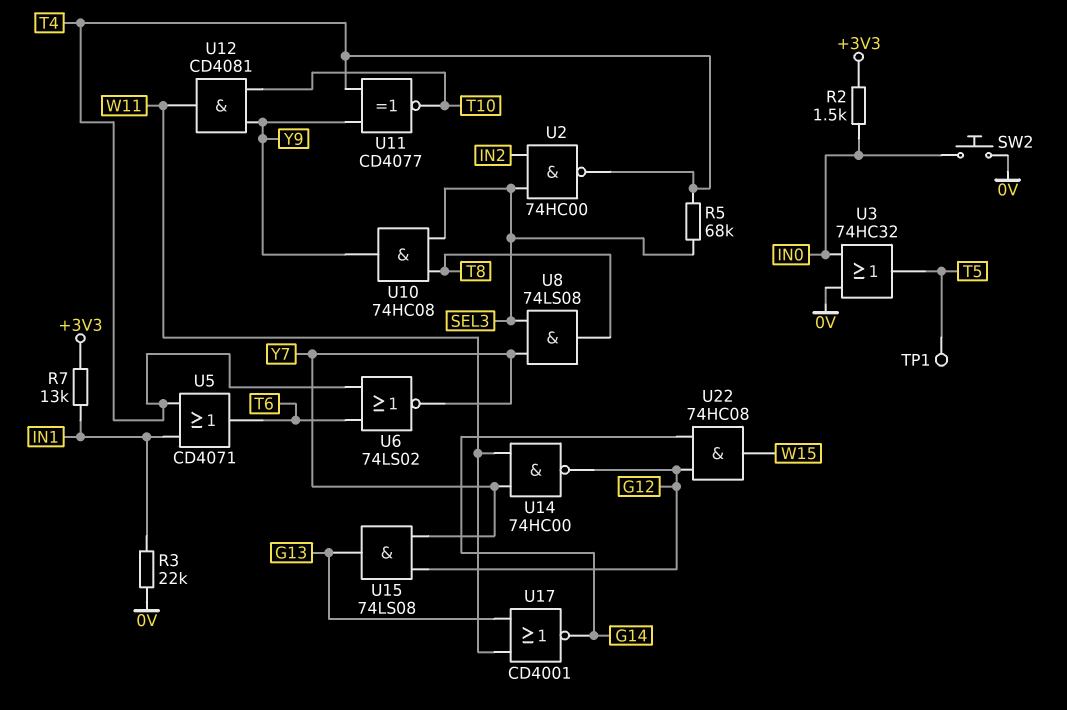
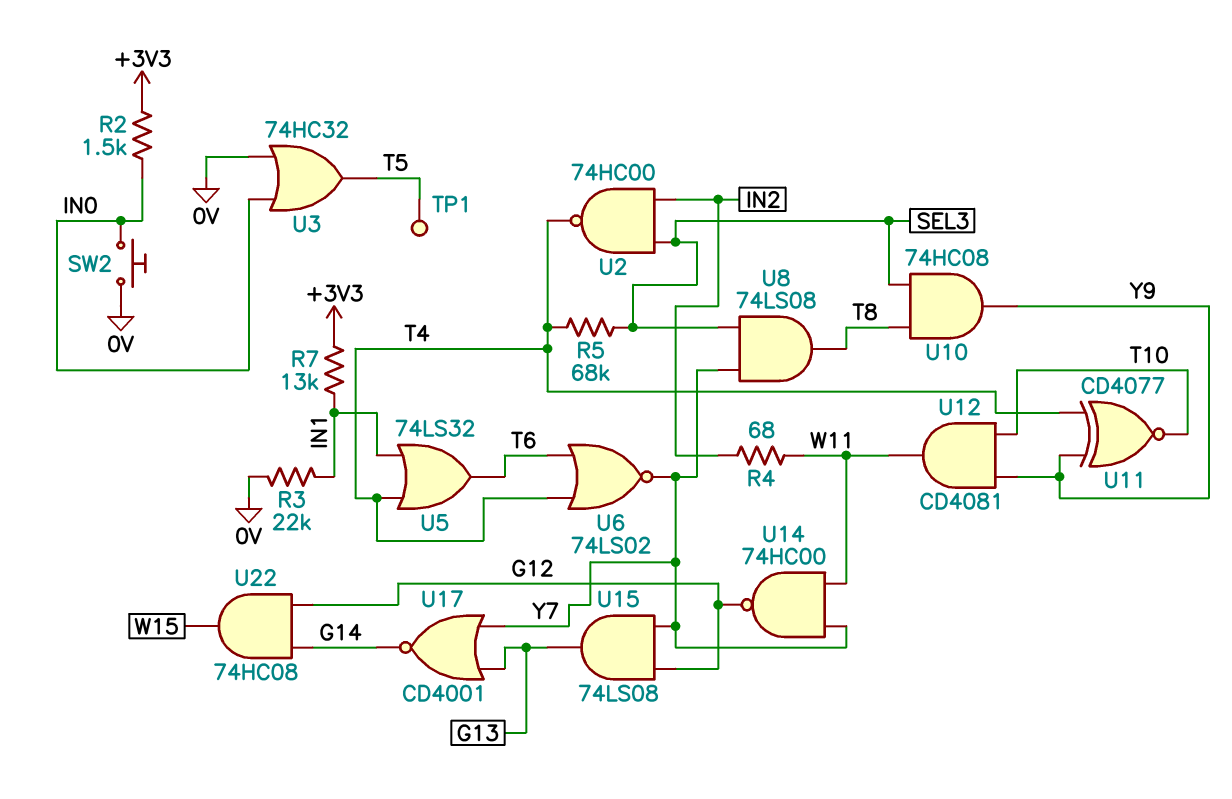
R4: none -> 68 (IN2, W11)
U5: OR CD4071 (in IN1, in T4, out T6) -> OR 74LS32 (in IN1, in T4, out T6)
U17: NOR CD4001 (in G13, in W11, out G14) -> NOR CD4001 (in G13, in Y7, out G14)

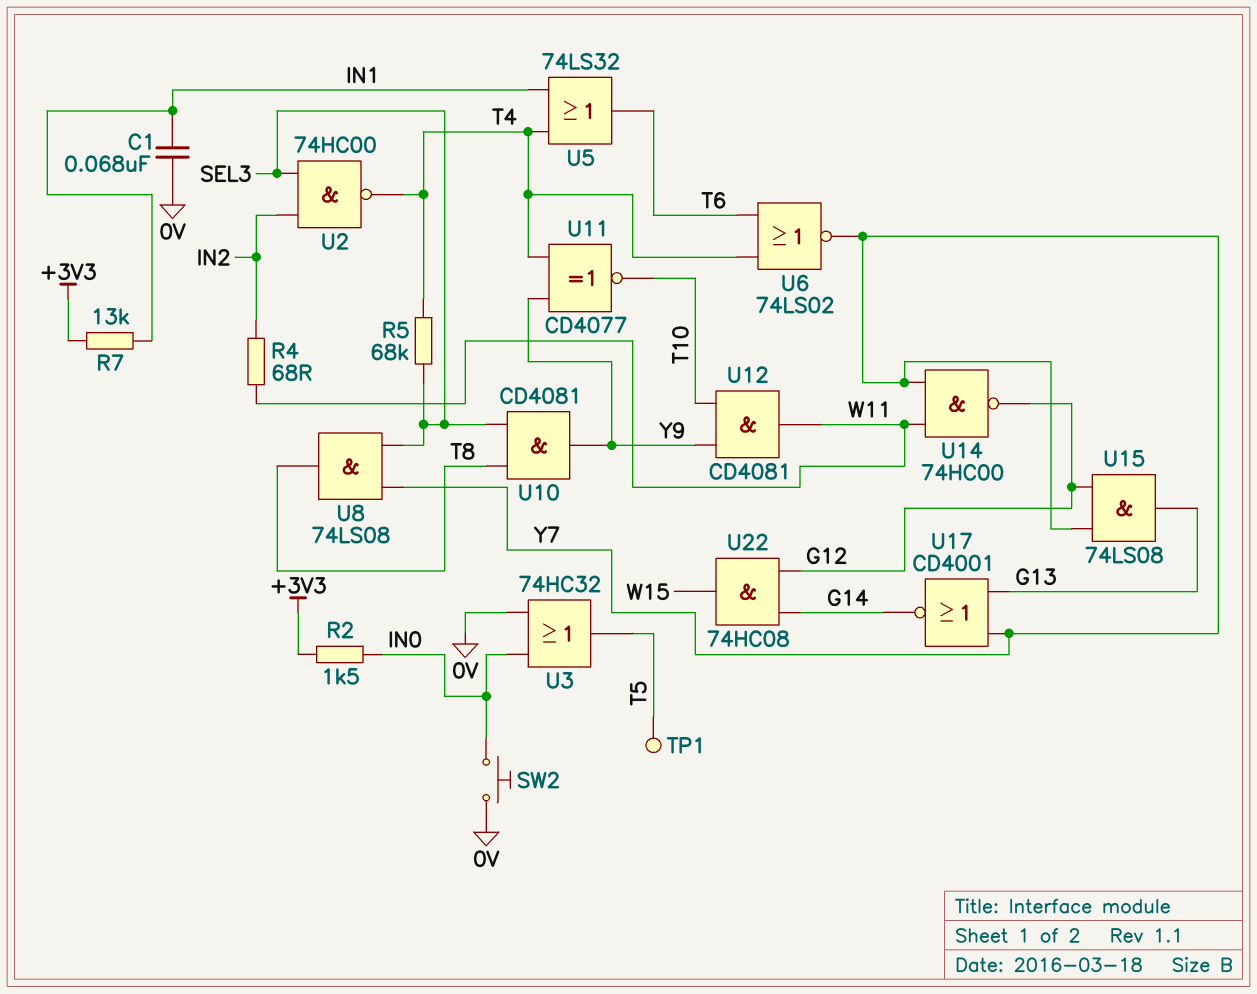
C1: none -> 68nF (0V, IN1)
R3: 22k (0V, IN1) -> none
U10: AND 74HC08 (in SEL3, in T8, out Y9) -> AND CD4081 (in SEL3, in T8, out Y9)

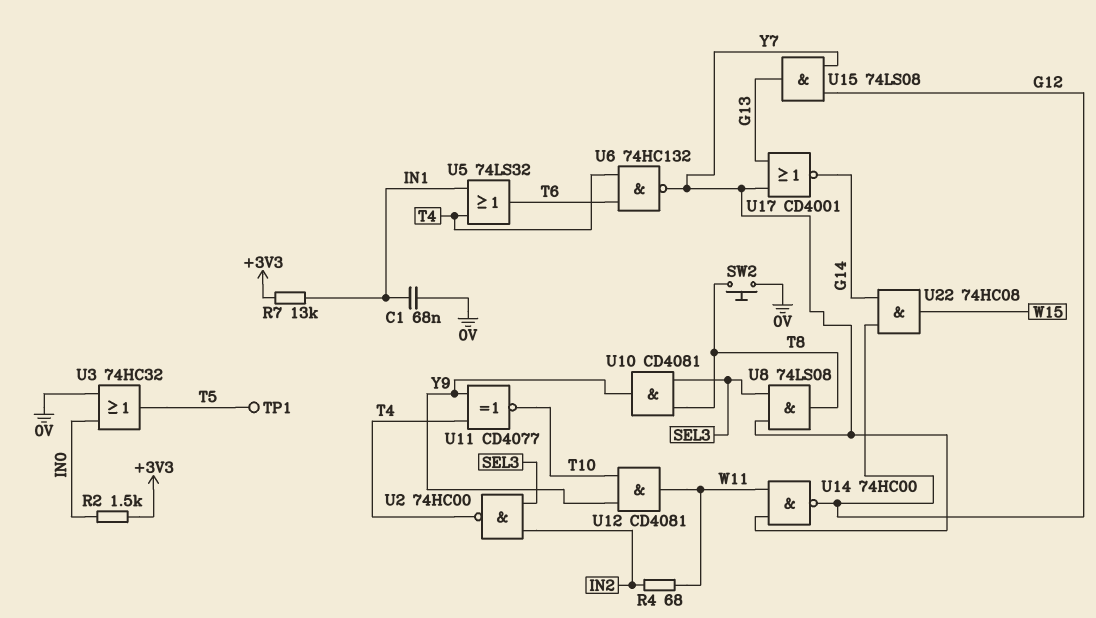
R5: 68k (SEL3, T4) -> none
SW2: button (0V, IN0) -> button (0V, T8)
U6: NOR 74LS02 (in T4, in T6, out Y7) -> NAND 74HC132 (in T4, in T6, out Y7)

